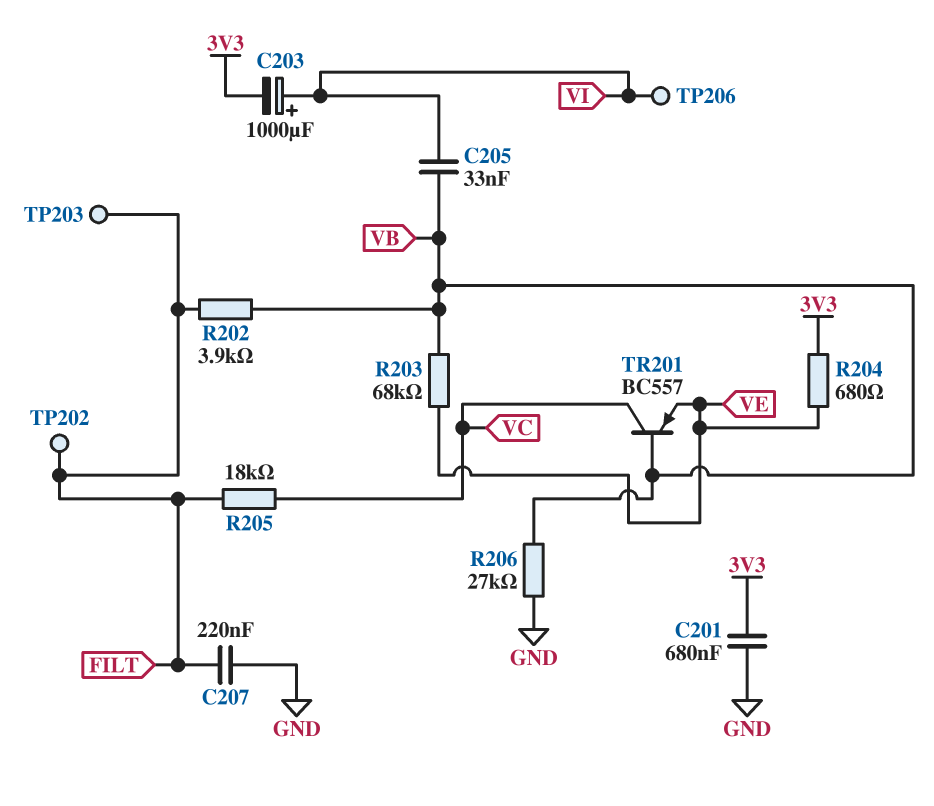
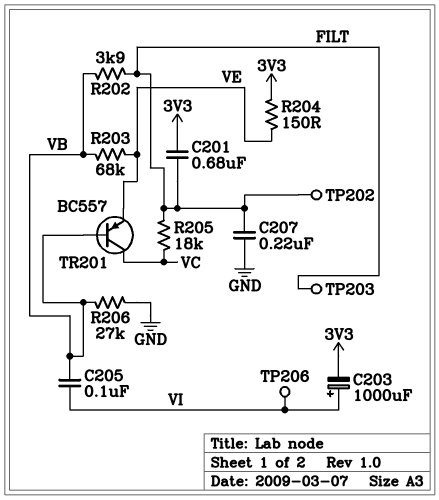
C201: 680nF (3V3, GND) -> 680nF (3V3, FILT)
C205: 33nF (VB, VI) -> 100nF (VB, VI)
R204: 680 (3V3, VE) -> 150 (3V3, VE)

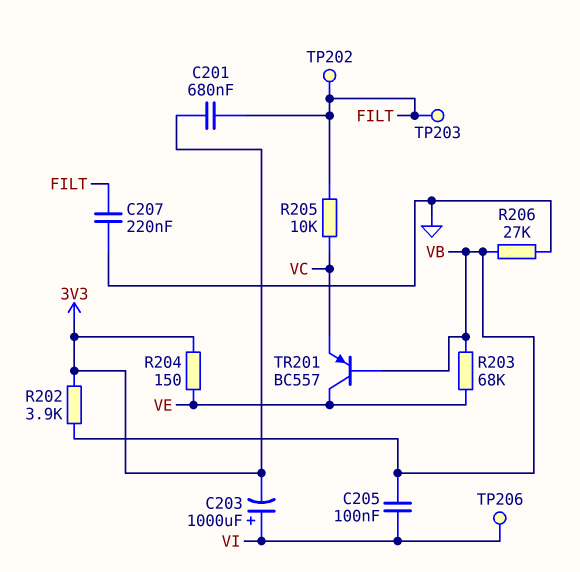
R202: 3.9k (FILT, VB) -> 3.9k (3V3, VB)
R205: 18k (FILT, VC) -> 10k (FILT, VC)
TR201: PNP BC557 (B VB, C VC, E VE) -> PNP BC557 (B VB, C VE, E VC)

